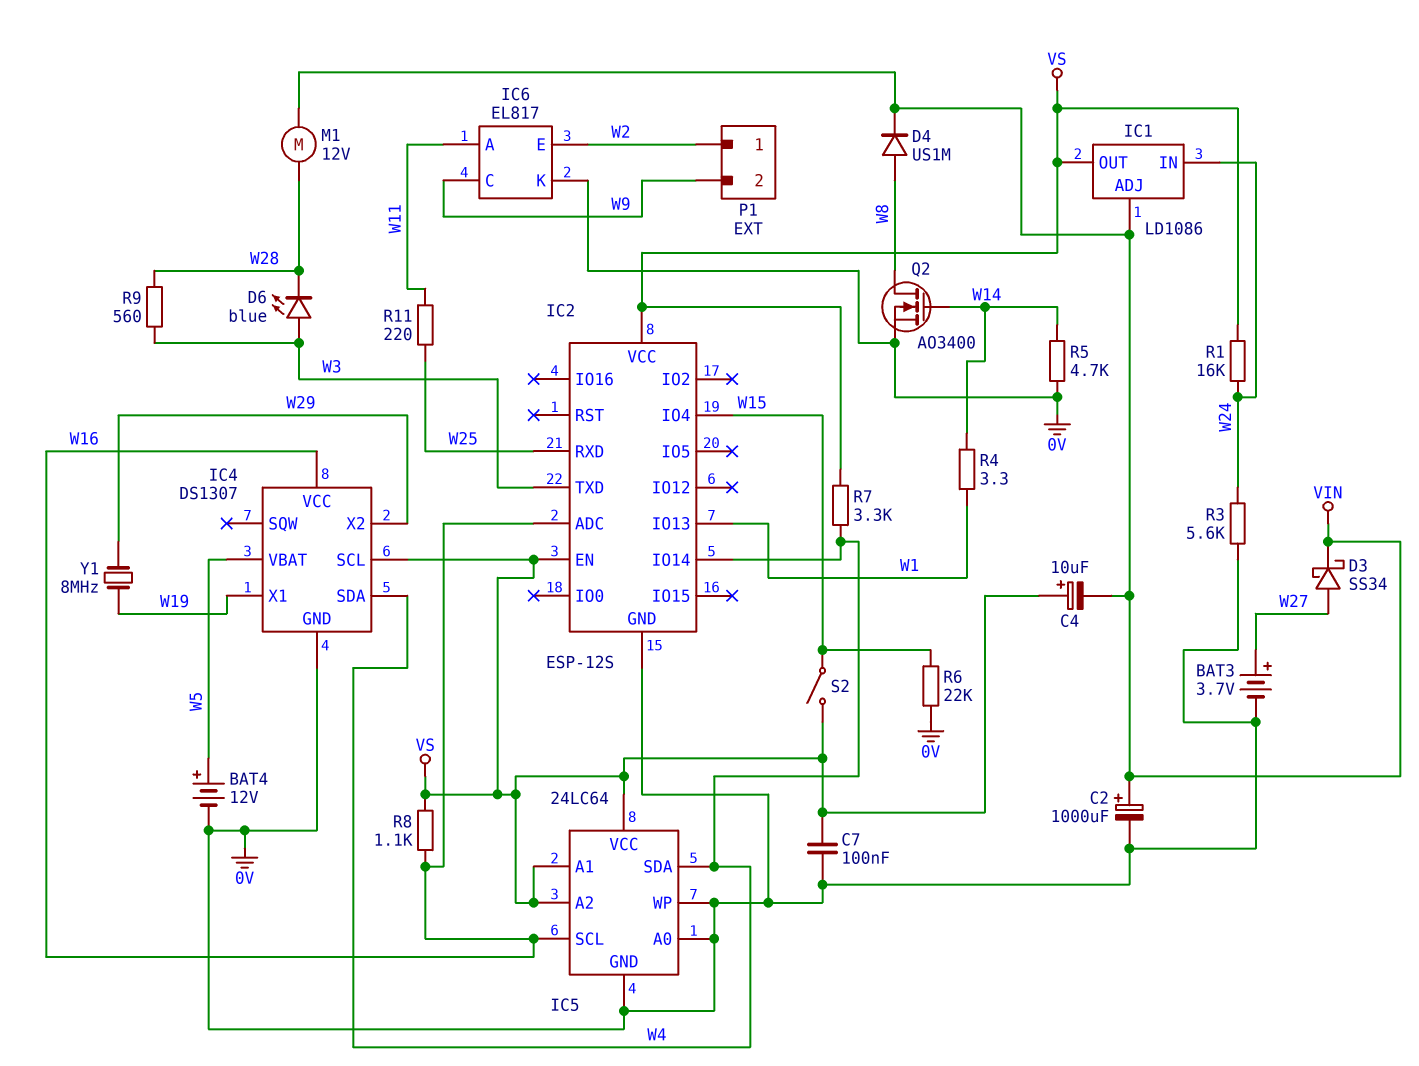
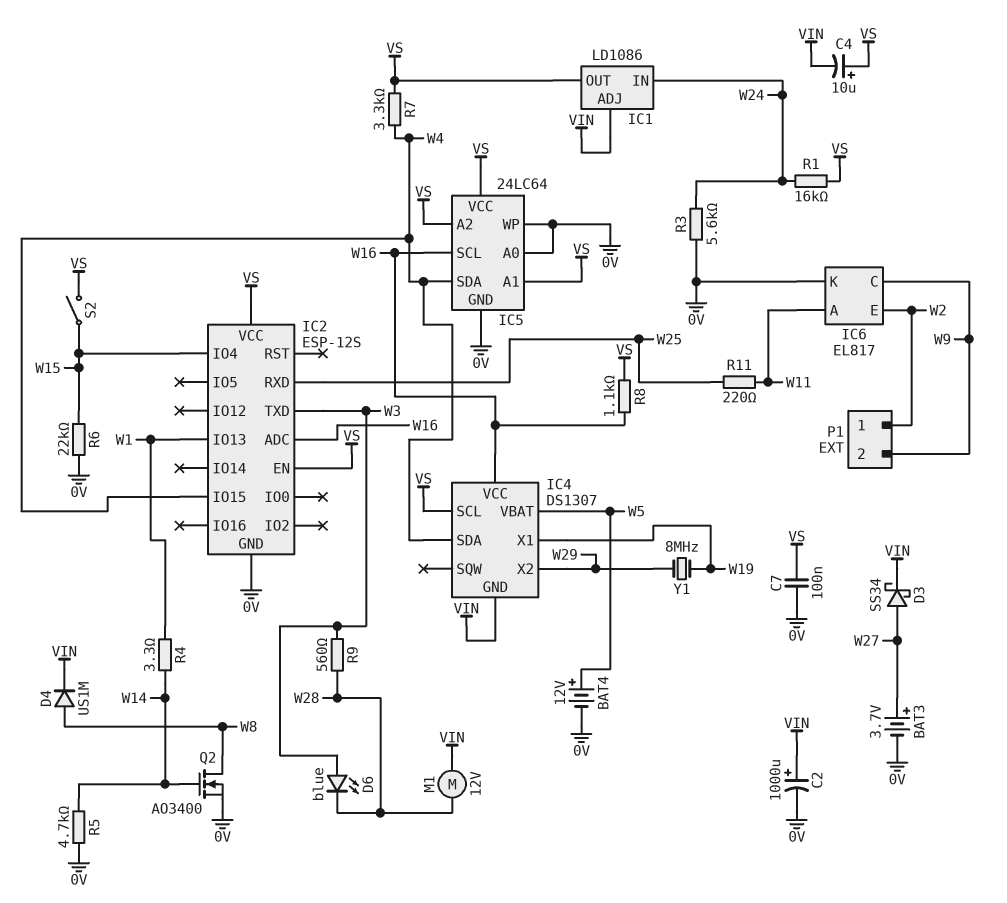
IC2 pin IO14: W4 -> none
IC2 pin IO15: none -> W4
IC4 pin GND: 0V -> VIN

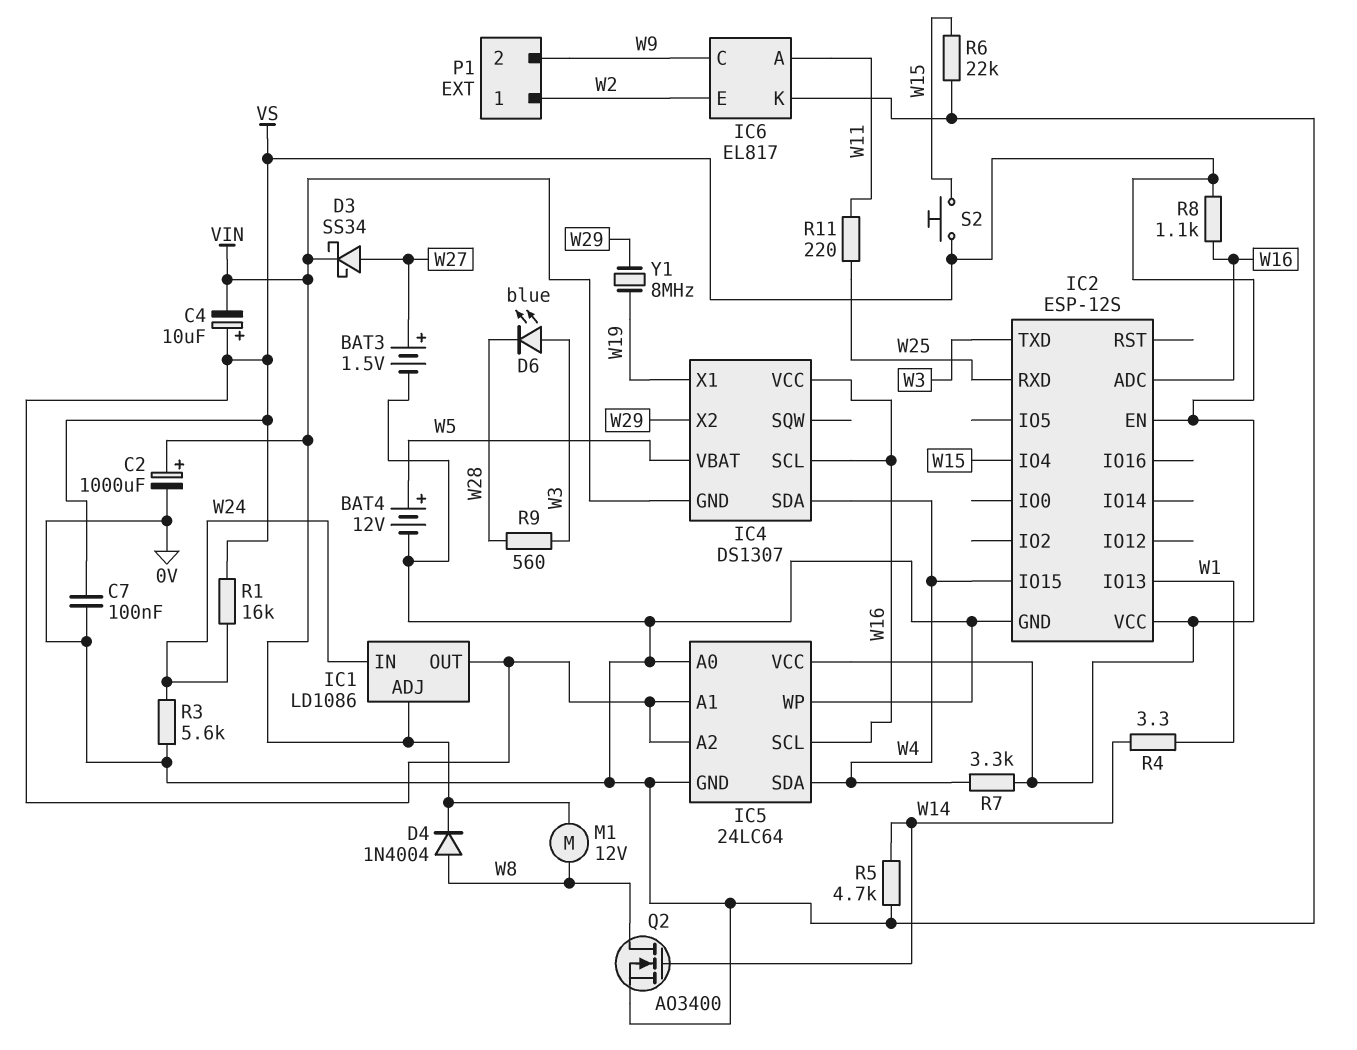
BAT3: 3.7V (plus W27, minus 0V) -> 1.5V (plus W27, minus 0V)
D4: diode US1M (A W8, K VIN) -> diode 1N4004 (A W8, K VIN)
IC4 pin SCL: VS -> W16
M1: motor 12V (VIN, W28) -> motor 12V (VIN, W8)
S2: switch (VS, W15) -> button (VS, W15)

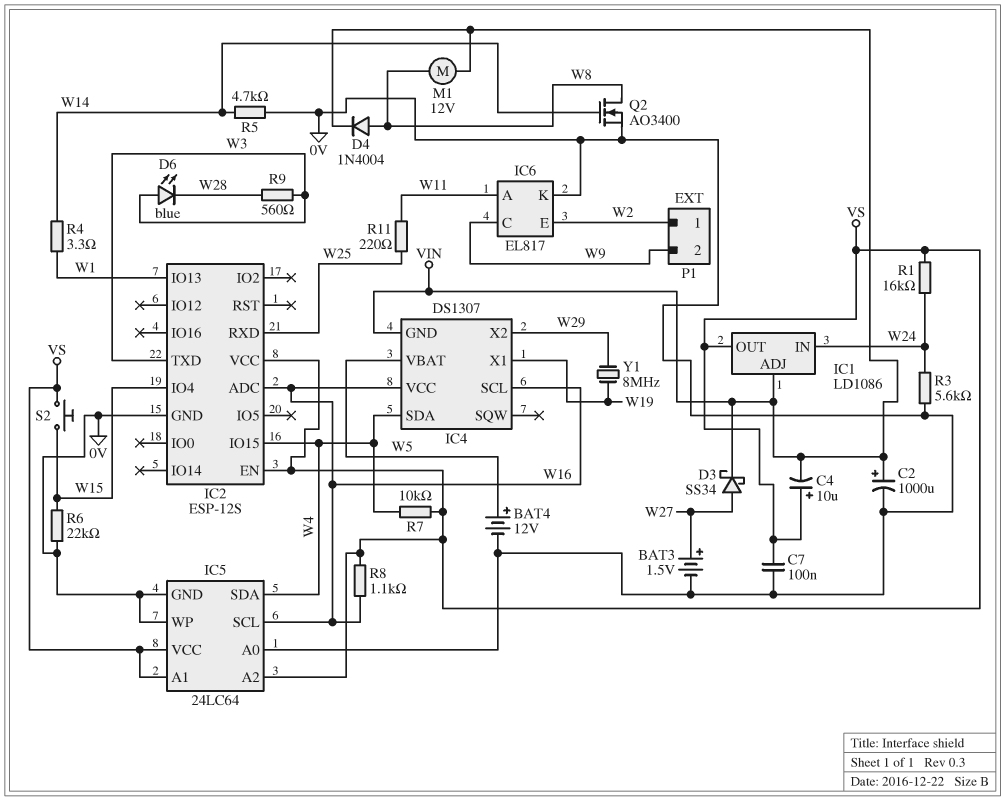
R7: 3.3k (VS, W4) -> 10k (VS, W4)

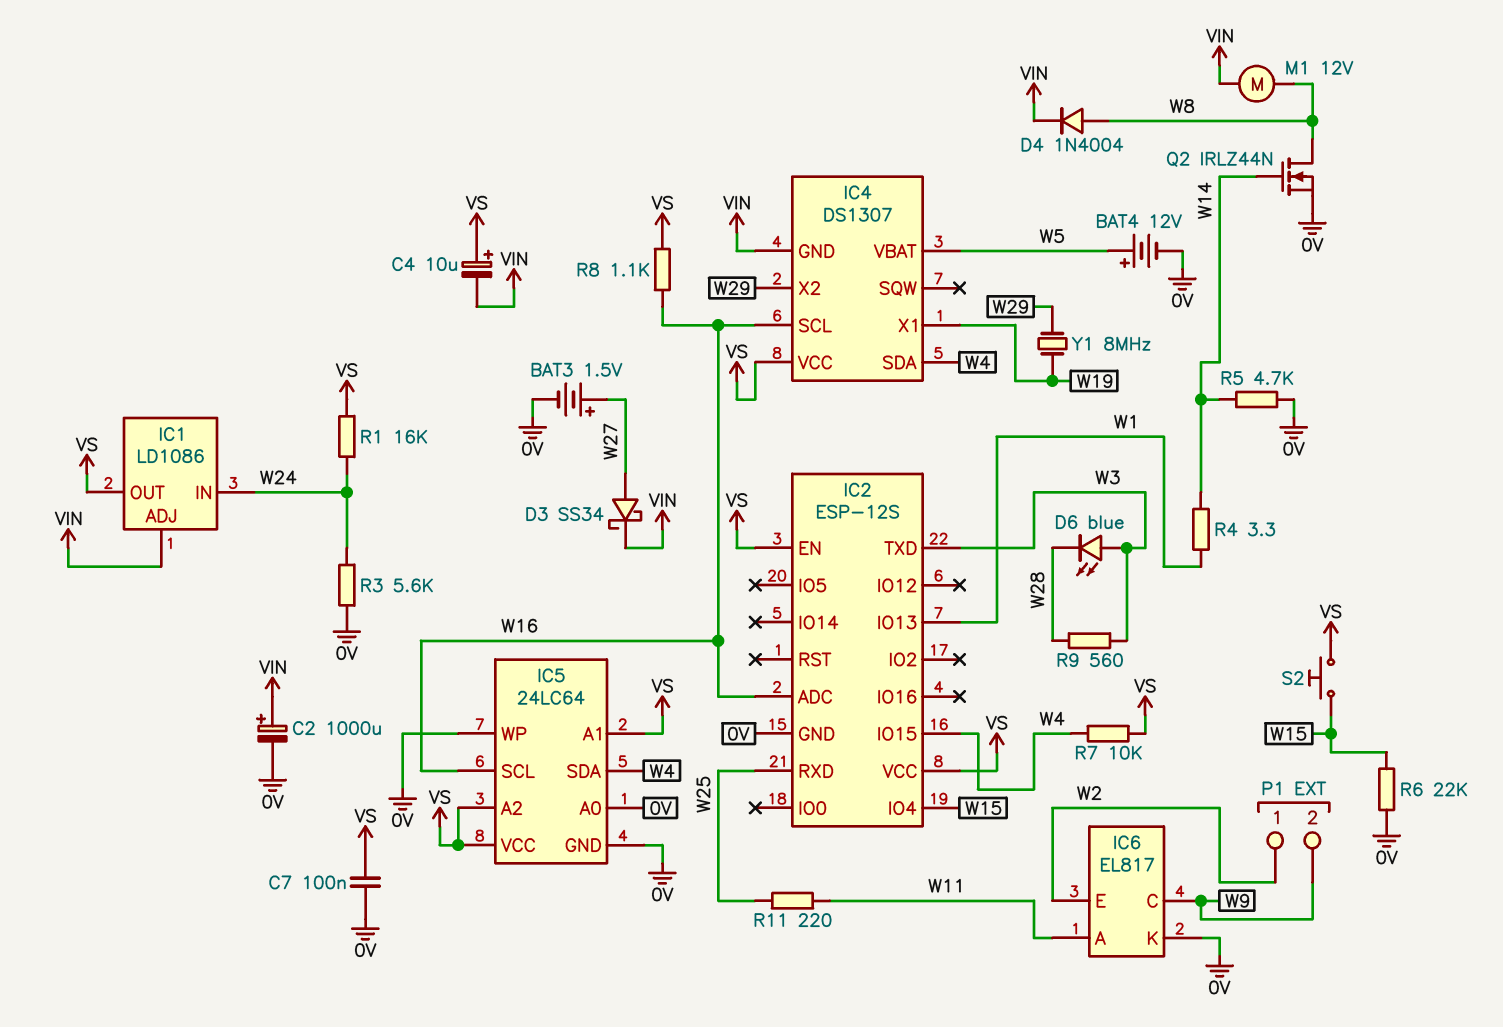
IC4 pin VCC: W16 -> VS
Q2: NMOS AO3400 (G W14, D W8, S 0V) -> NMOS IRLZ44N (G W14, D W8, S 0V)

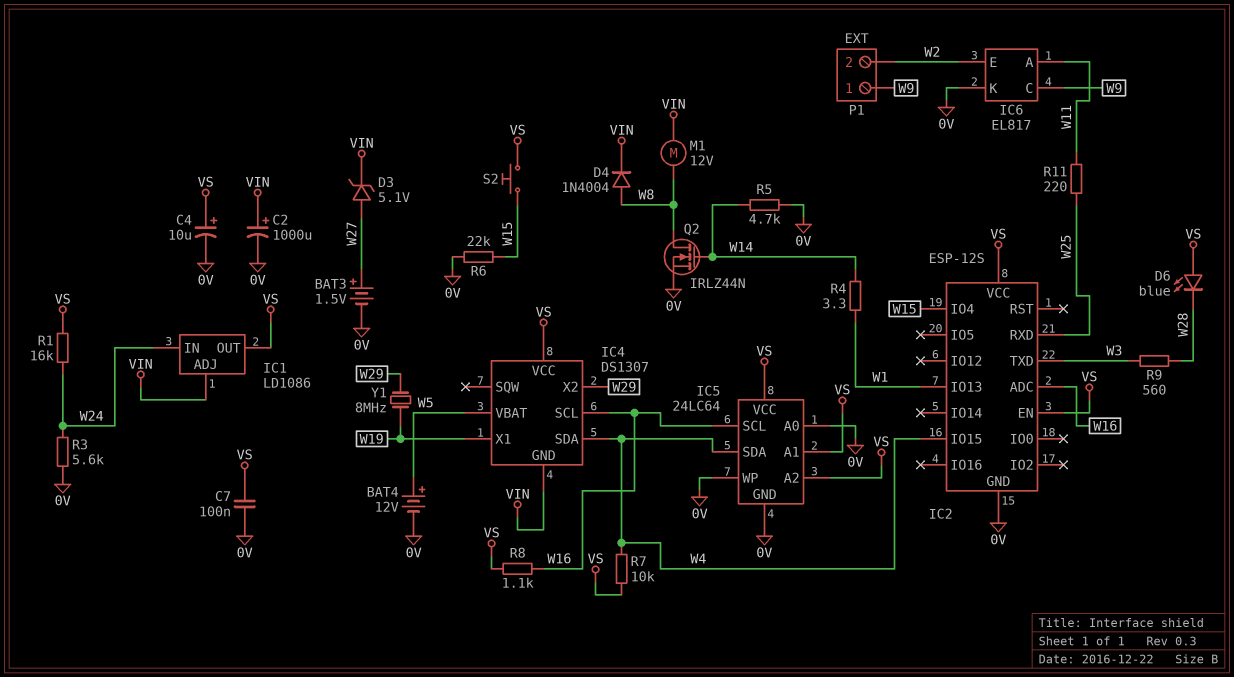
C4: 10uF (plus VS, minus VIN) -> 10uF (plus VS, minus 0V)
D3: schottky SS34 (A W27, K VIN) -> zener 5.1V (A W27, K VIN)
D6: LED blue (A W3, K W28) -> LED blue (A VS, K W28)
P1 pin 1: W2 -> W9
P1 pin 2: W9 -> W2

